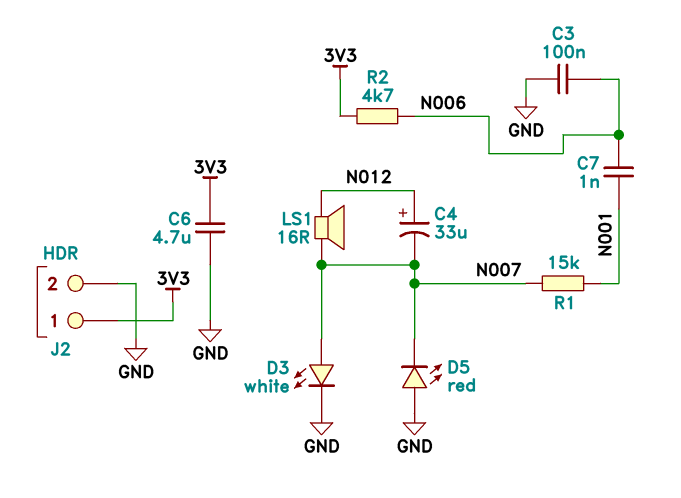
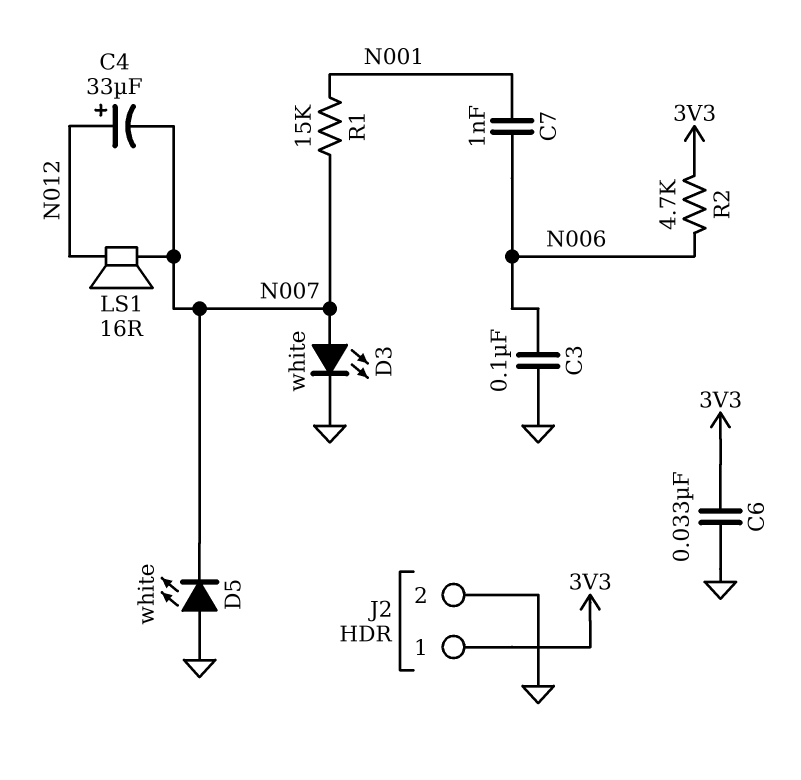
C6: 4.7uF (3V3, GND) -> 33nF (3V3, GND)
D5: LED red (A GND, K N007) -> LED white (A GND, K N007)

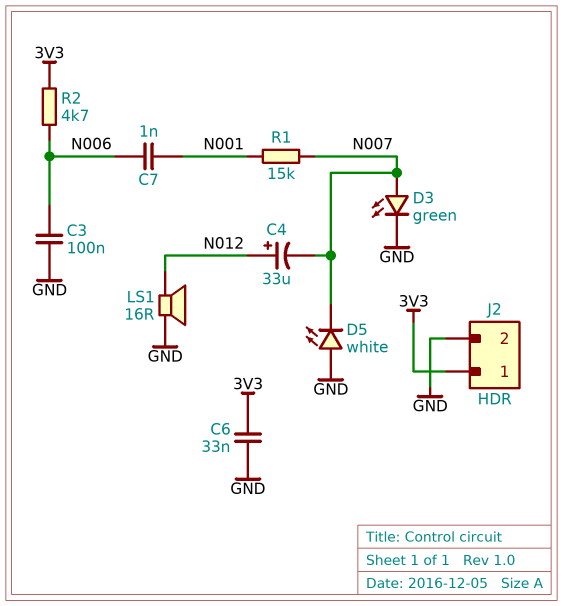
D3: LED white (A N007, K GND) -> LED green (A N007, K GND)
LS1: speaker 16R (N007, N012) -> speaker 16R (GND, N012)

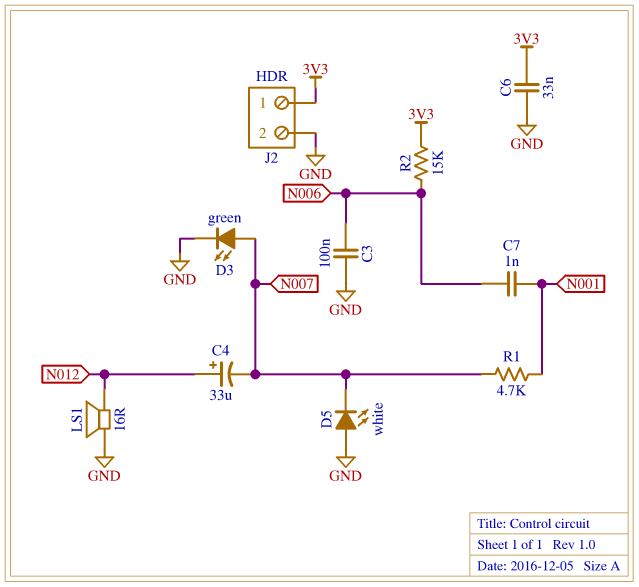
R1: 15k (N001, N007) -> 4.7k (N001, N007)
R2: 4.7k (3V3, N006) -> 15k (3V3, N006)

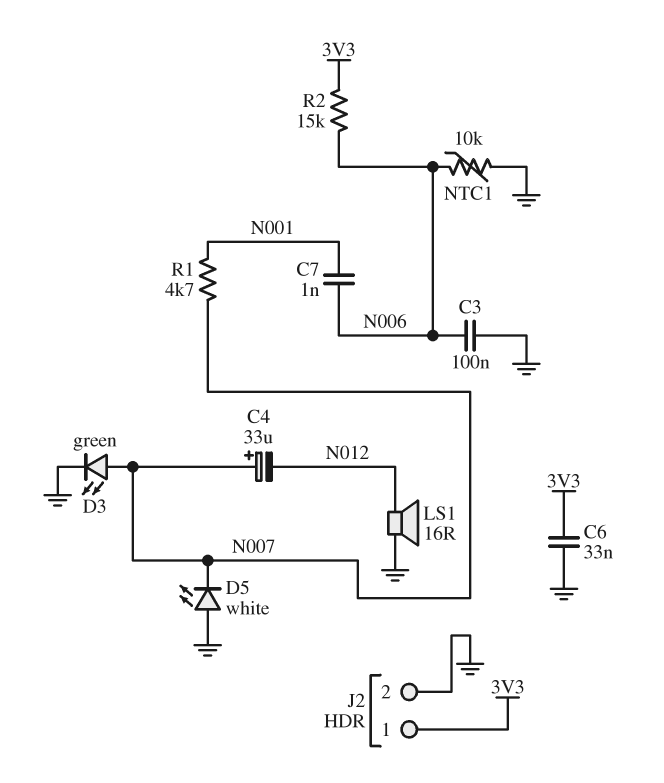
C4: 33uF (plus N012, minus N007) -> 33uF (plus N007, minus N012)
NTC1: none -> 10k (GND, N006)

